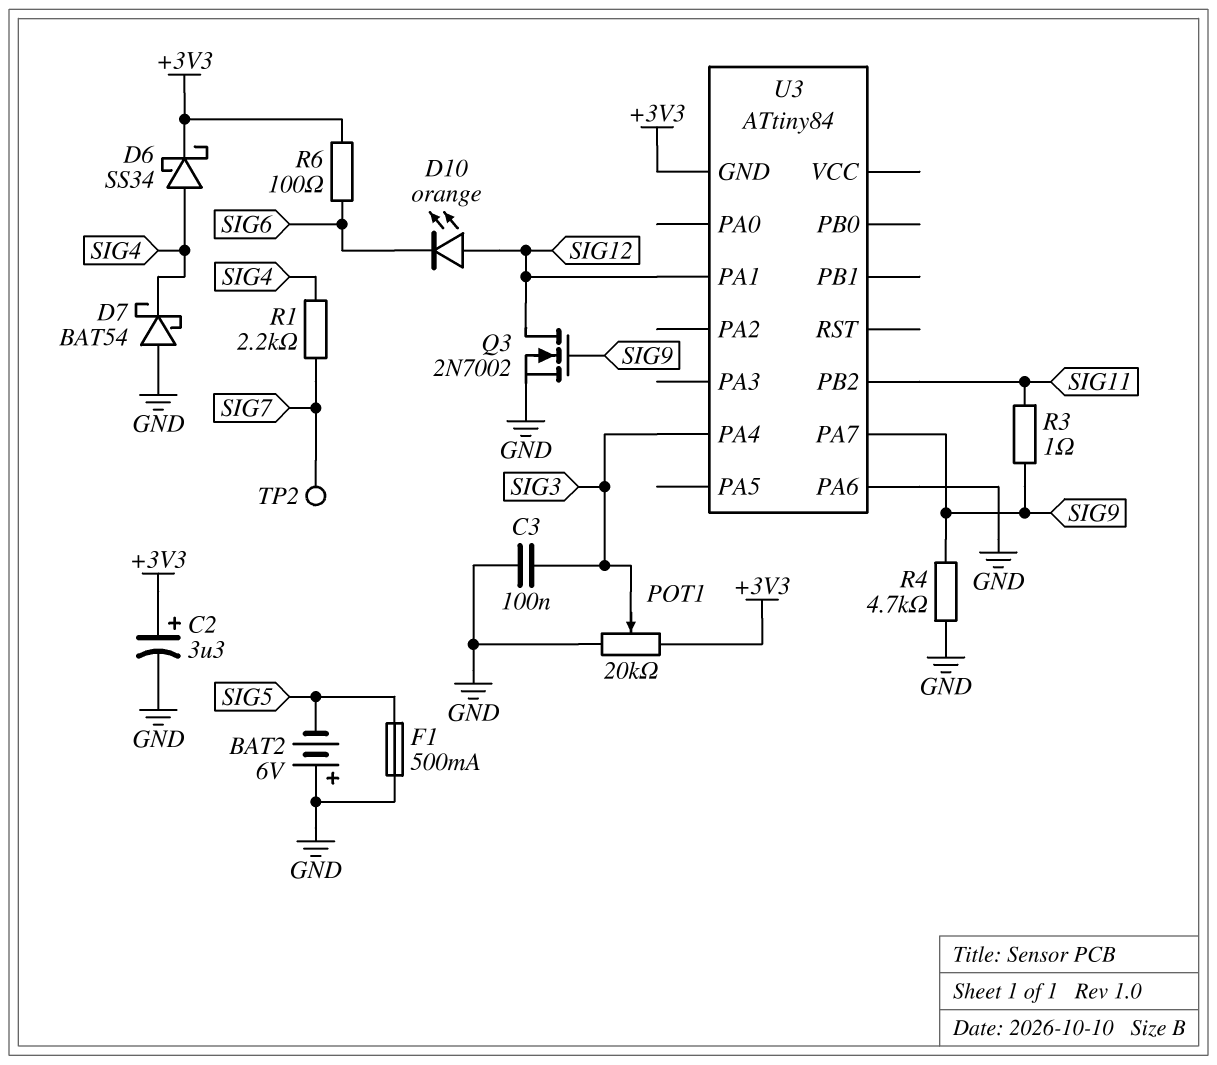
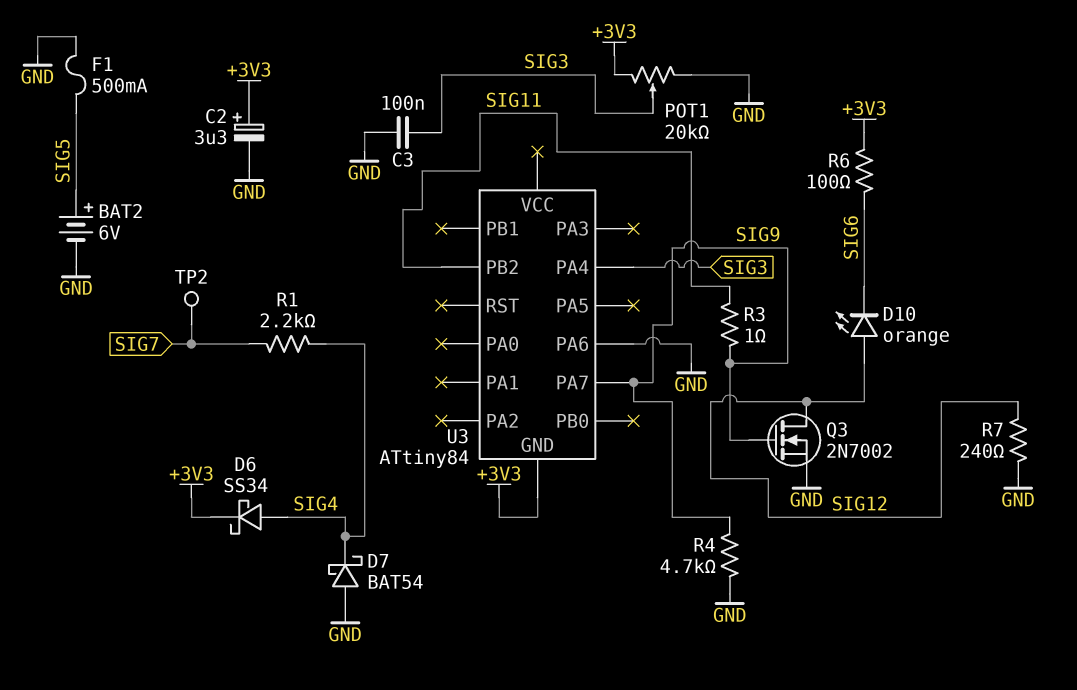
BAT2: 6V (plus GND, minus SIG5) -> 6V (plus SIG5, minus GND)
R7: none -> 240 (GND, SIG12)
U3 pin PA1: SIG12 -> none

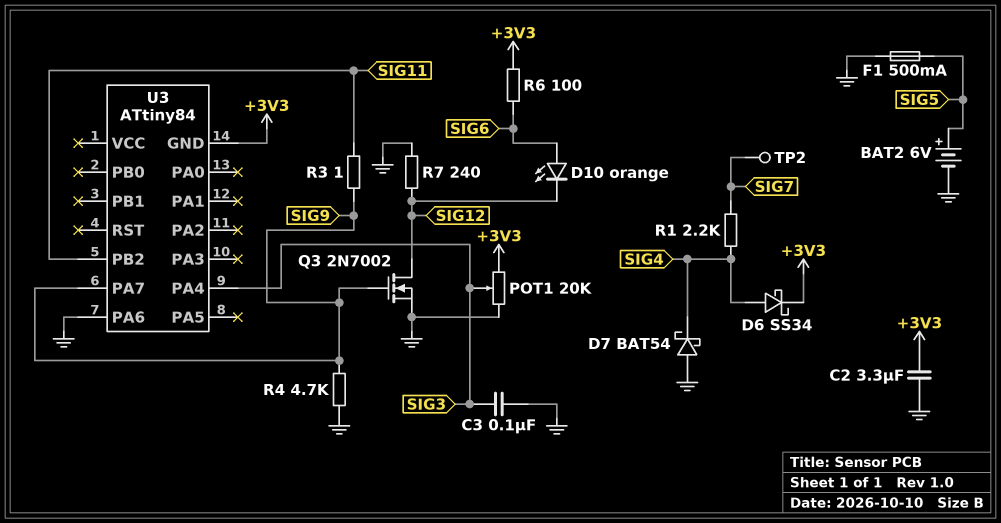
C2: 3.3uF (plus +3V3, minus GND) -> 3.3uF (+3V3, GND)
D10: LED orange (A SIG12, K SIG6) -> LED orange (A SIG6, K SIG12)

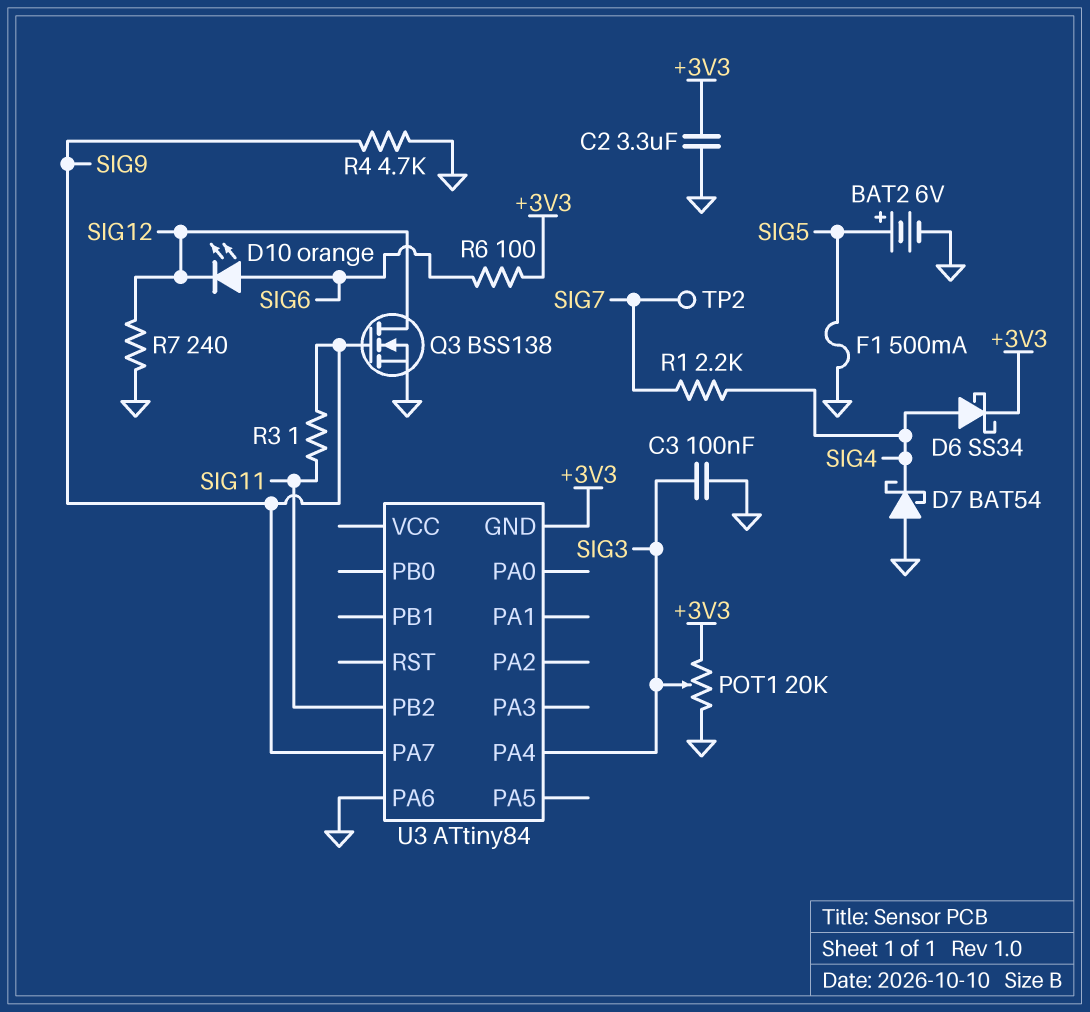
Q3: NMOS 2N7002 (G SIG9, D SIG12, S GND) -> NMOS BSS138 (G SIG9, D SIG12, S GND)

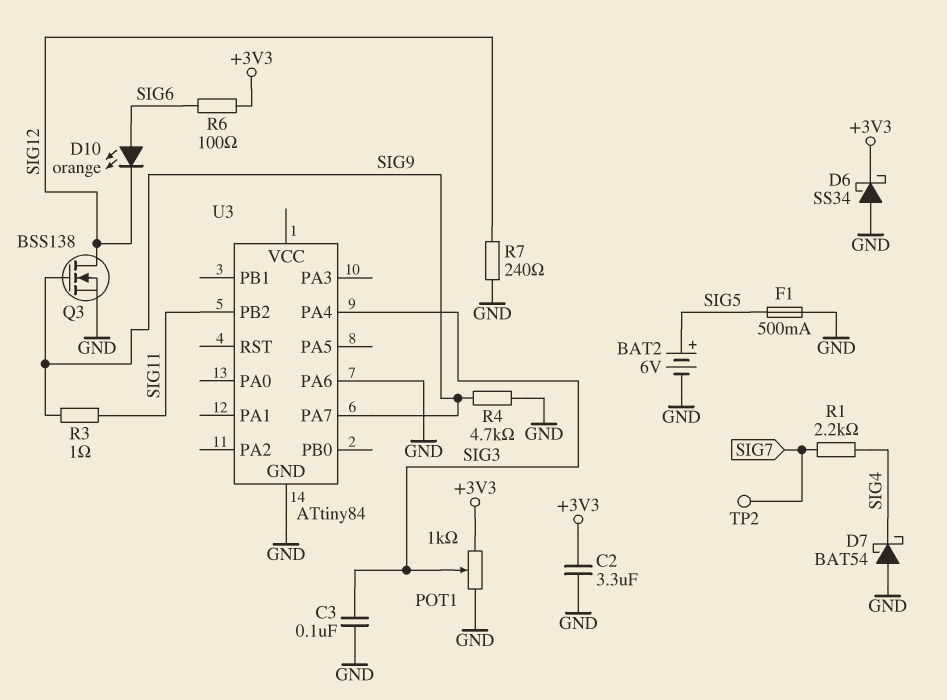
D6: schottky SS34 (A SIG4, K +3V3) -> schottky SS34 (A GND, K +3V3)
POT1: 20k (+3V3, GND, wiper SIG3) -> 1k (+3V3, GND, wiper SIG3)
U3 pin GND: +3V3 -> GND

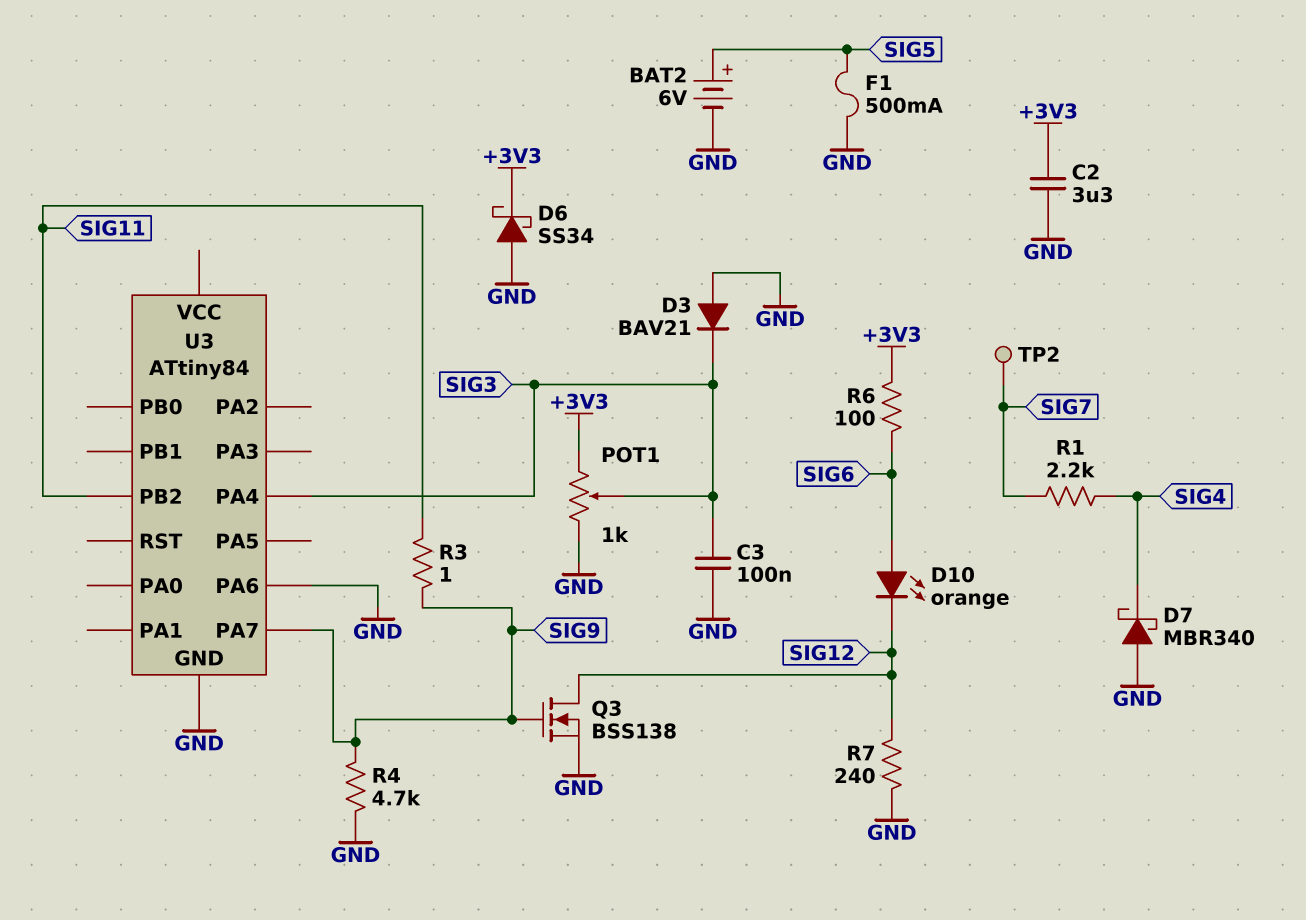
D3: none -> diode BAV21 (A GND, K SIG3)
D7: schottky BAT54 (A GND, K SIG4) -> schottky MBR340 (A GND, K SIG4)

